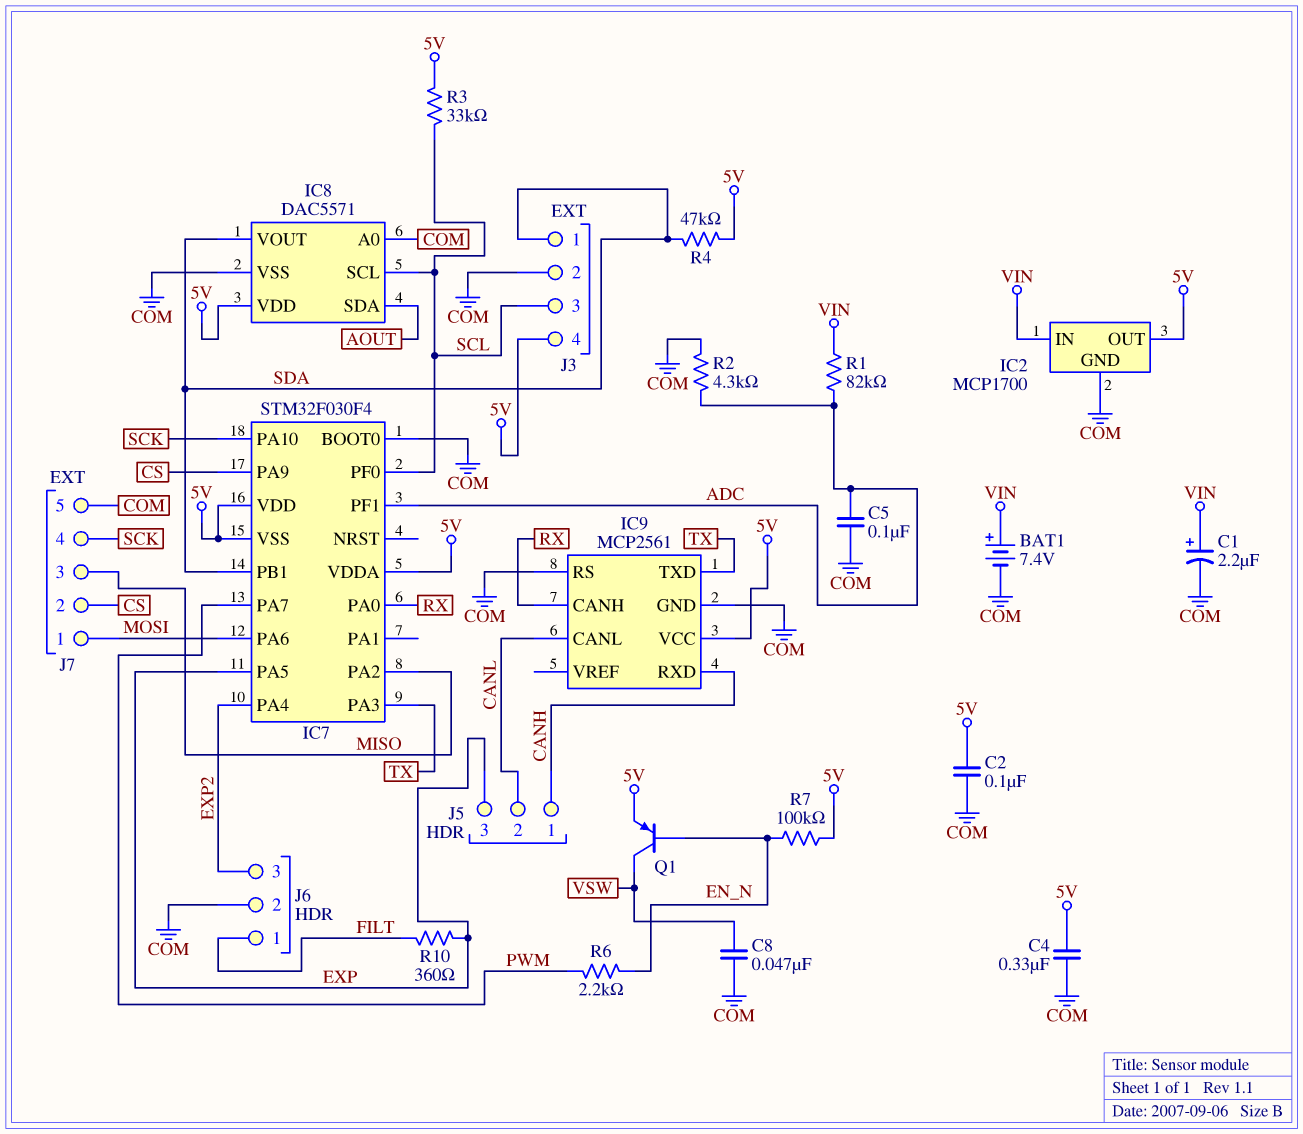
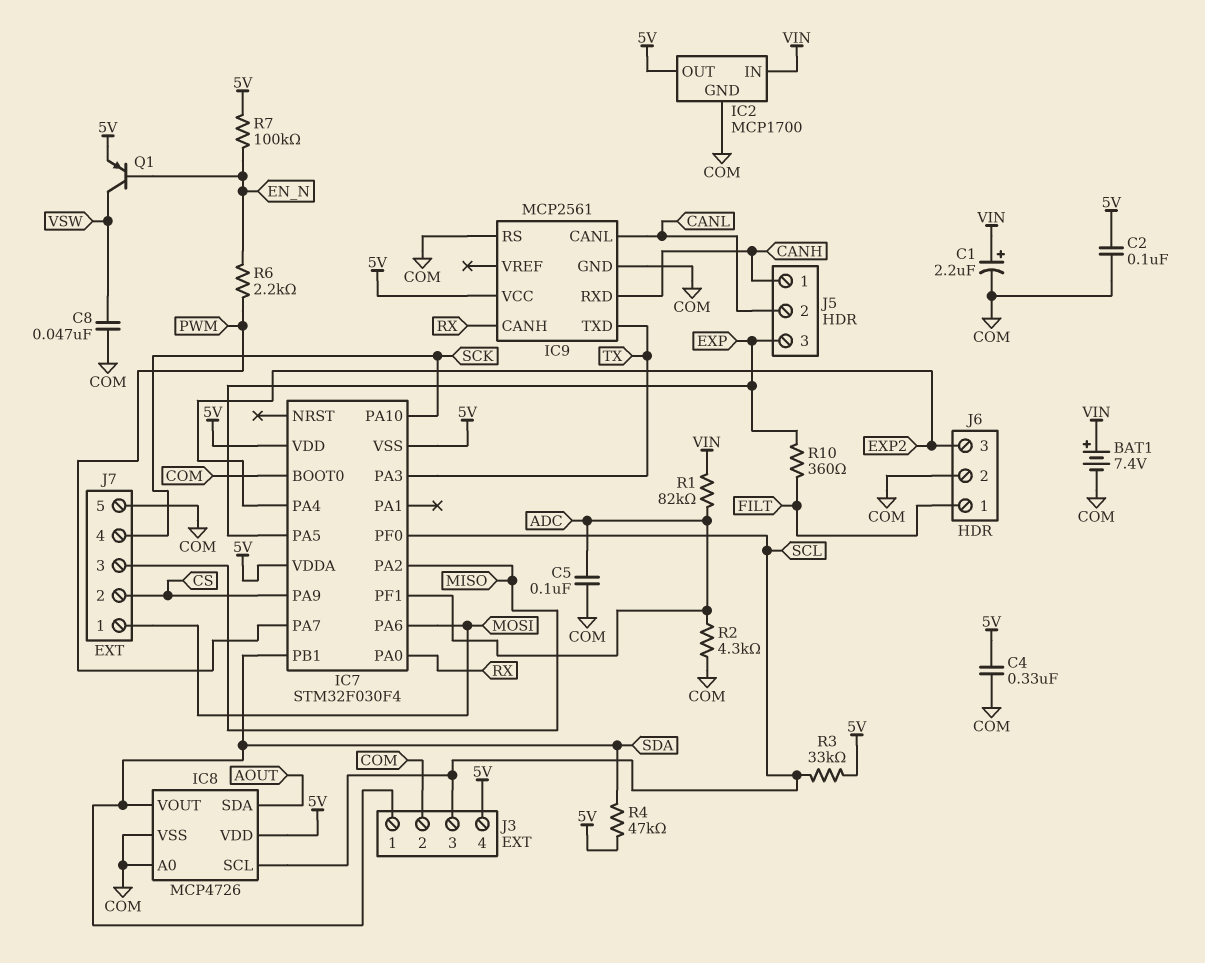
IC8: DAC5571 -> MCP4726

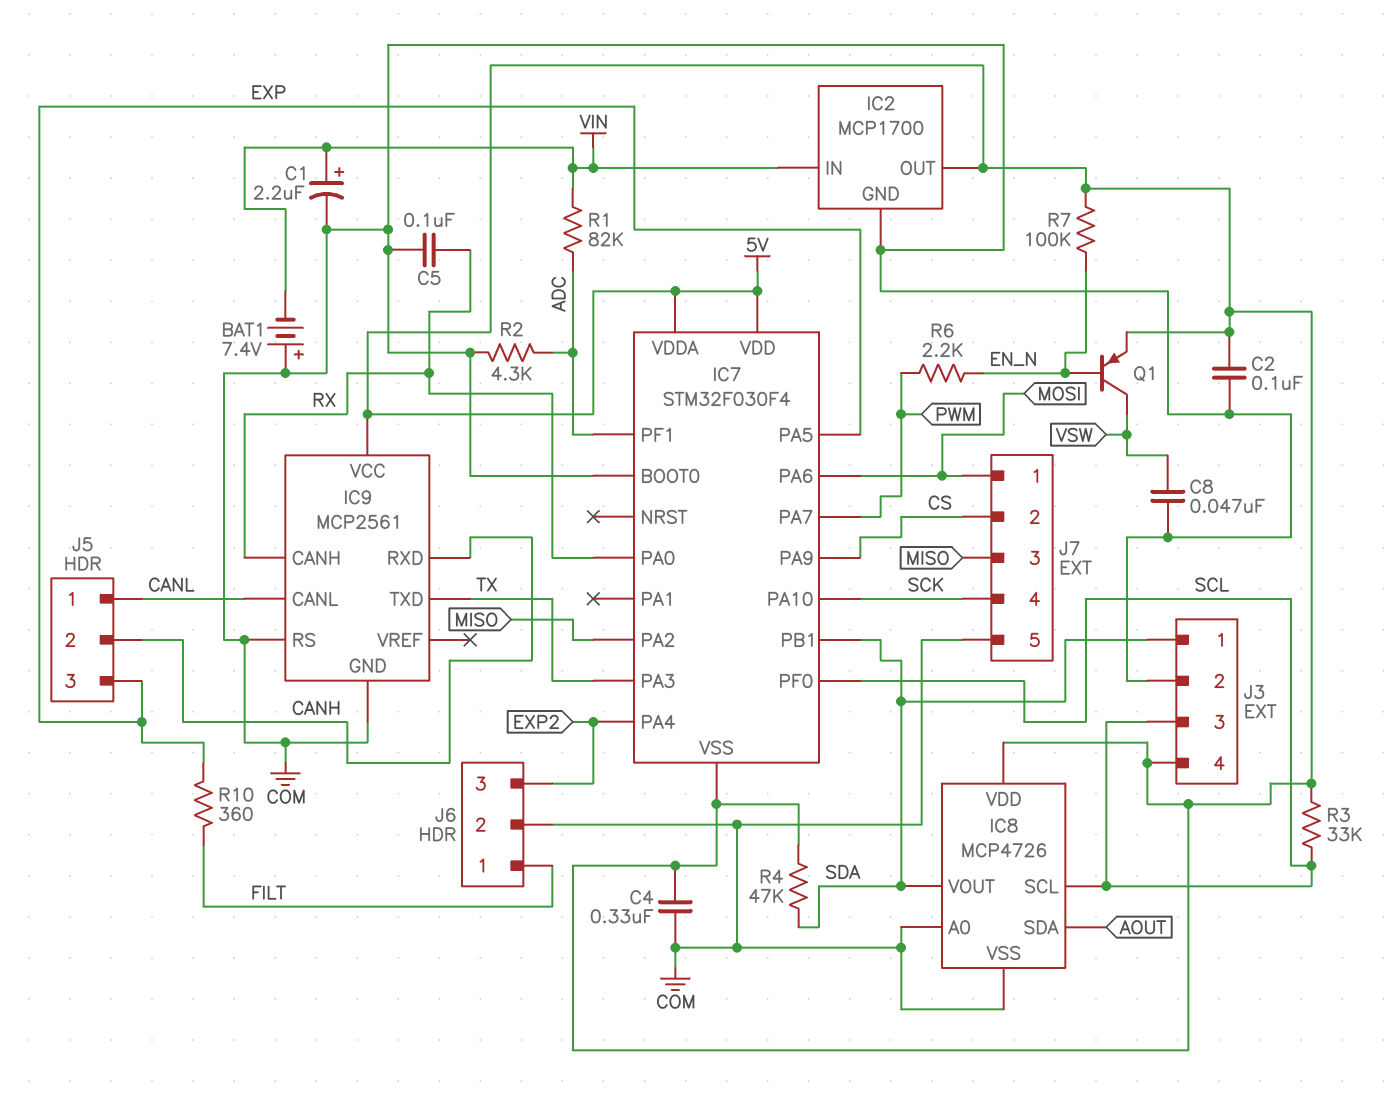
BAT1: 7.4V (plus VIN, minus COM) -> 7.4V (plus COM, minus VIN)
C5: 100nF (ADC, COM) -> 100nF (COM, RX)
J5 pin 1: CANH -> CANL
J5 pin 2: CANL -> CANH

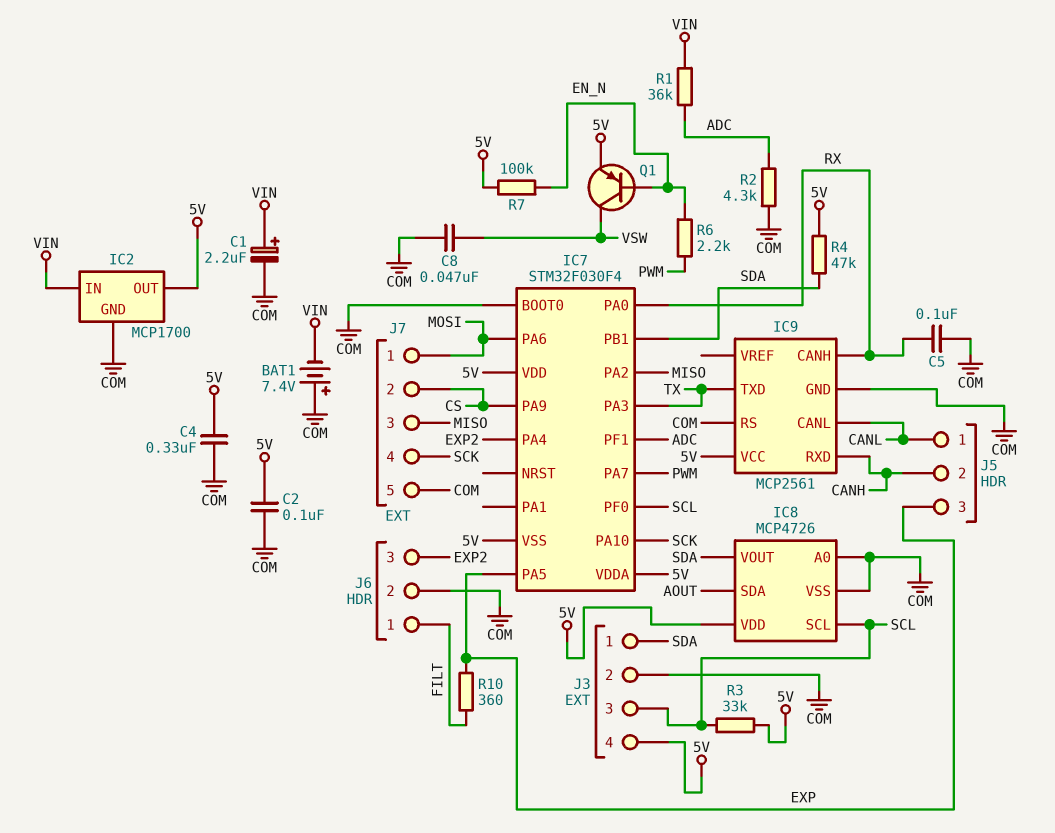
R1: 82k (ADC, VIN) -> 36k (ADC, VIN)

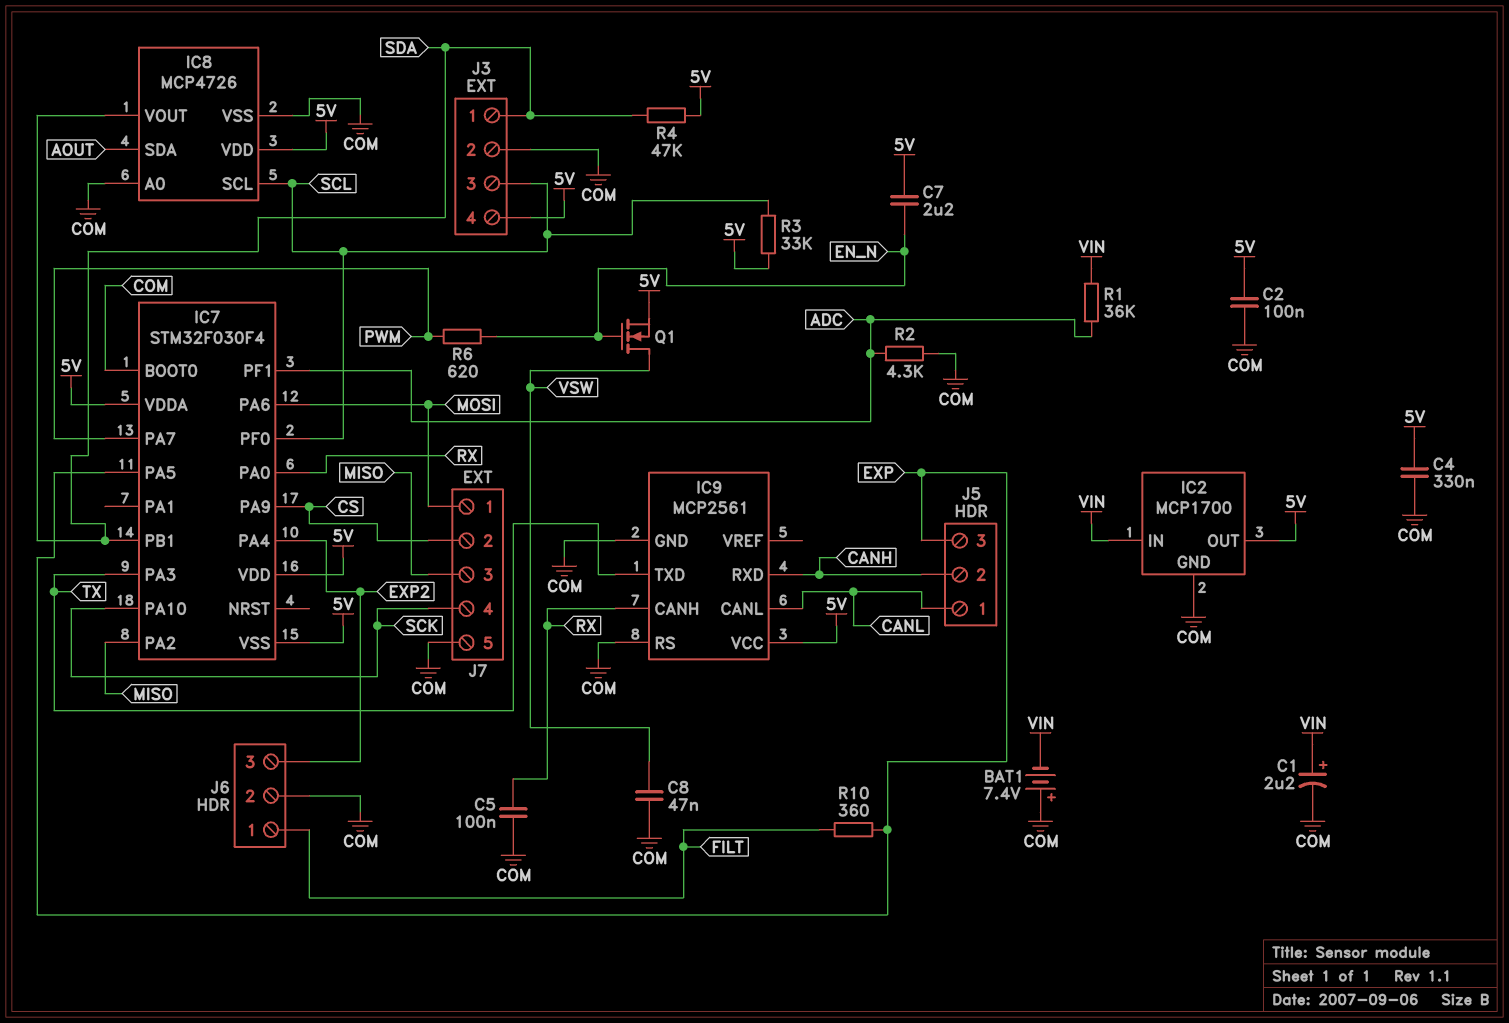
C7: none -> 2.2uF (5V, EN_N)
Q1: PNP (B EN_N, C VSW, E 5V) -> NMOS (G EN_N, D VSW, S 5V)
R6: 2.2k (EN_N, PWM) -> 620 (EN_N, PWM)
R7: 100k (5V, EN_N) -> none

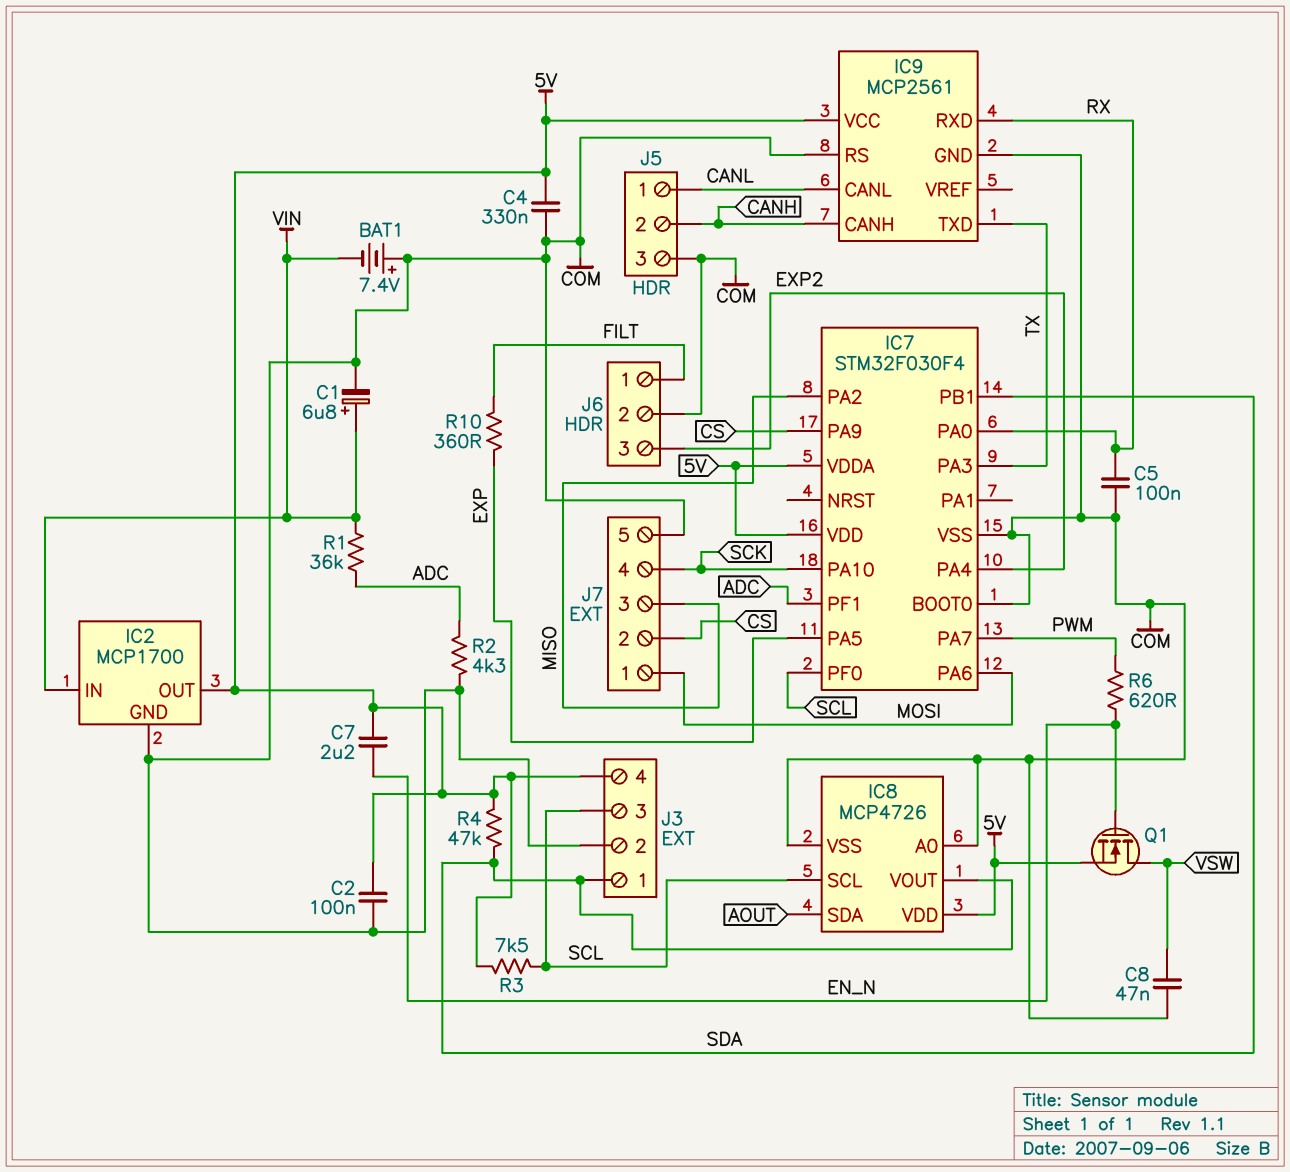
C1: 2.2uF (plus VIN, minus COM) -> 6.8uF (plus VIN, minus COM)
IC7 pin VSS: 5V -> COM
IC9 pin CANH: RX -> CANH
IC9 pin RXD: CANH -> RX
J5 pin 3: EXP -> COM
R3: 33k (5V, SCL) -> 7.5k (5V, SCL)

